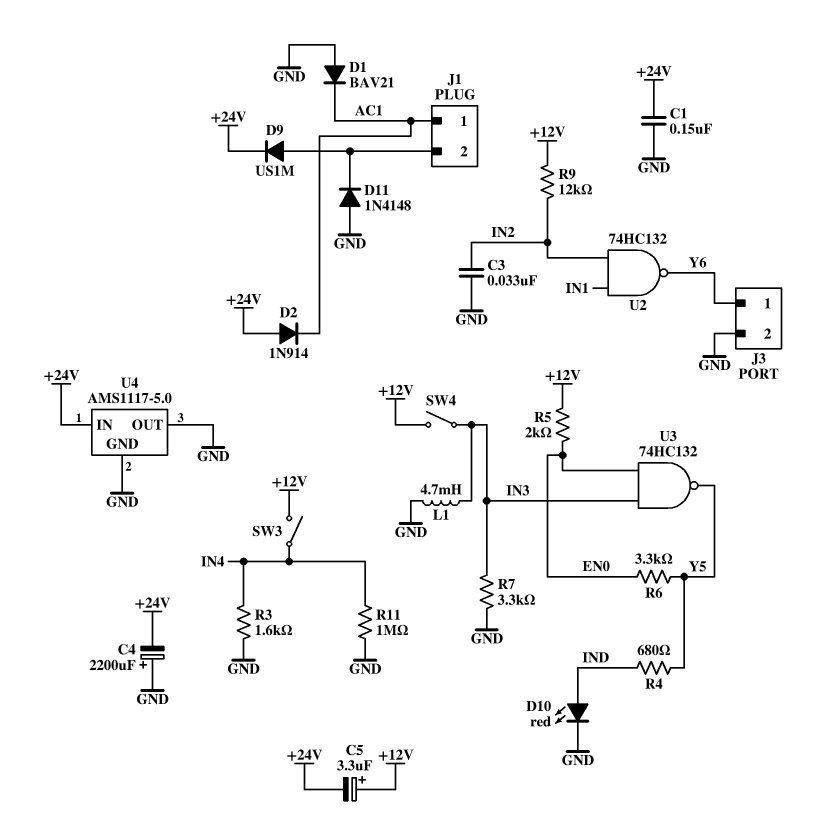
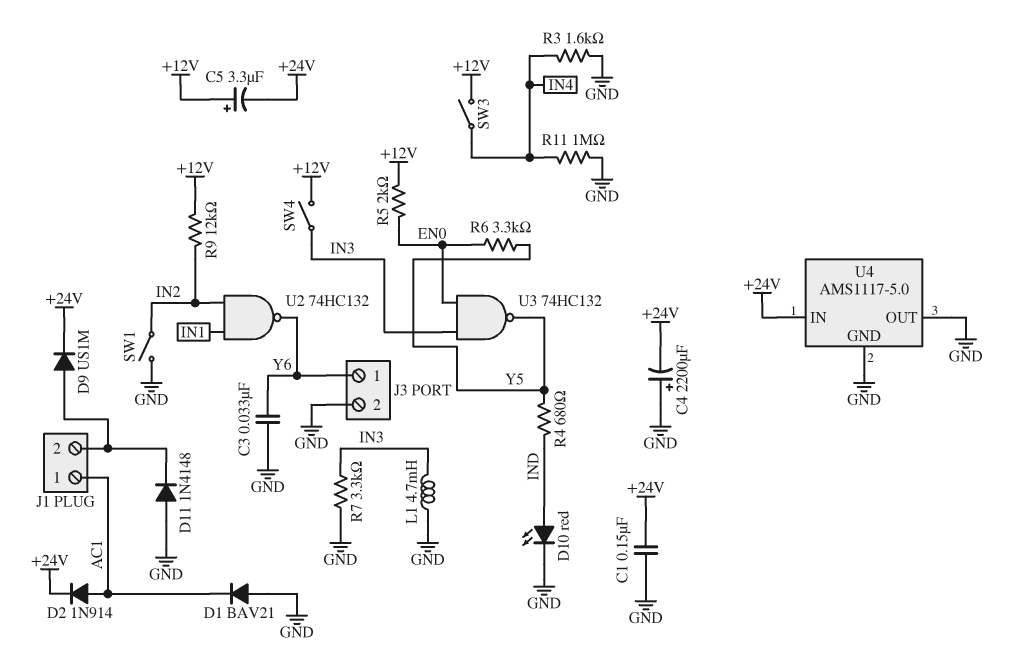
C3: 33nF (GND, IN2) -> 33nF (GND, Y6)
D2: diode 1N914 (A +24V, K AC1) -> diode 1N914 (A AC1, K +24V)
SW1: none -> switch (GND, IN2)

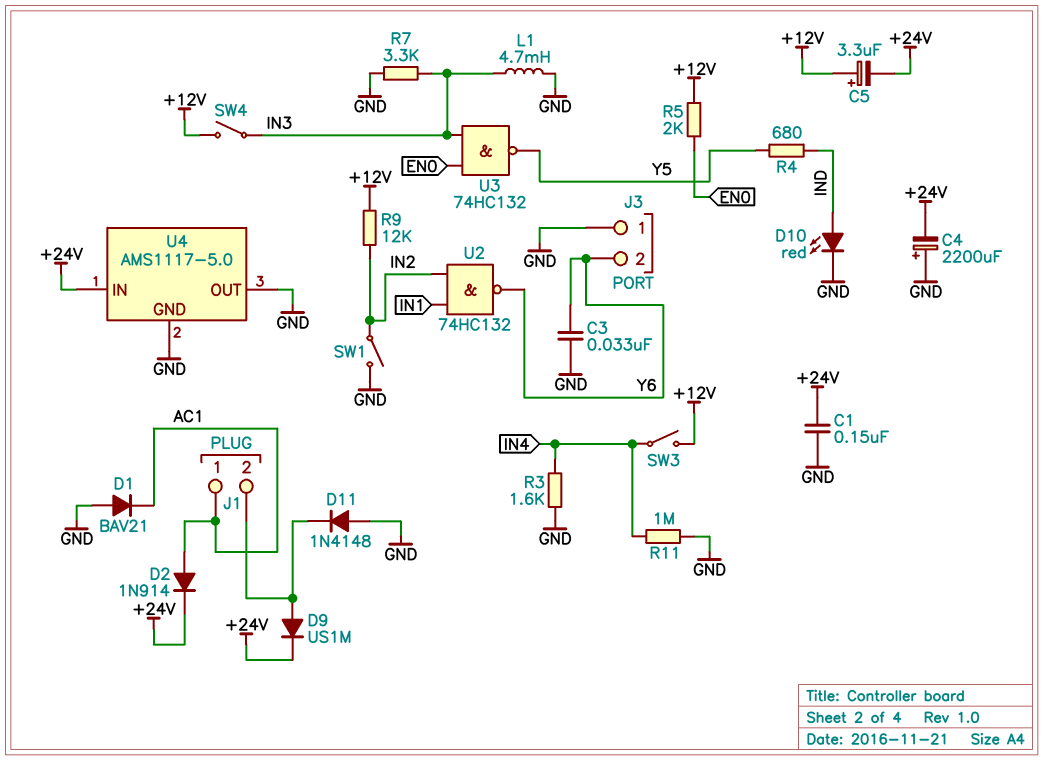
J3 pin 1: Y6 -> GND
J3 pin 2: GND -> Y6
R6: 3.3k (EN0, Y5) -> none

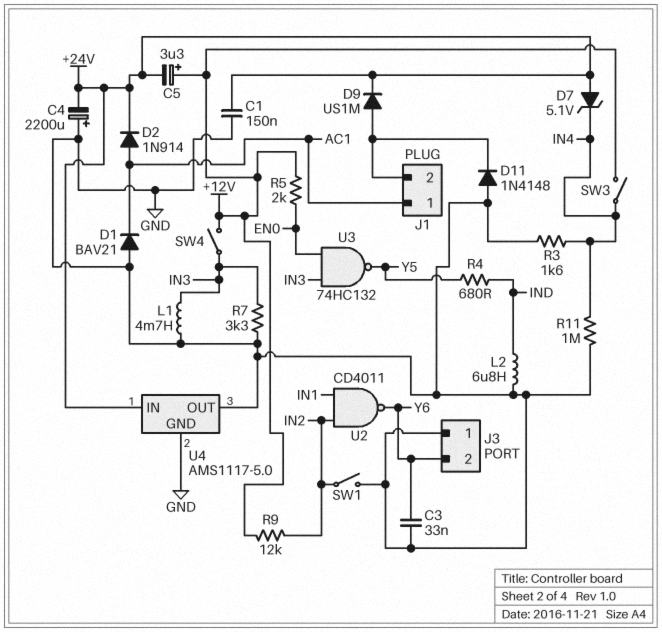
D7: none -> zener 5.1V (A +24V, K IN4)
D10: LED red (A IND, K GND) -> none
L2: none -> 6.8uH (GND, IND)
U2: NAND 74HC132 (in IN1, in IN2, out Y6) -> NAND CD4011 (in IN1, in IN2, out Y6)

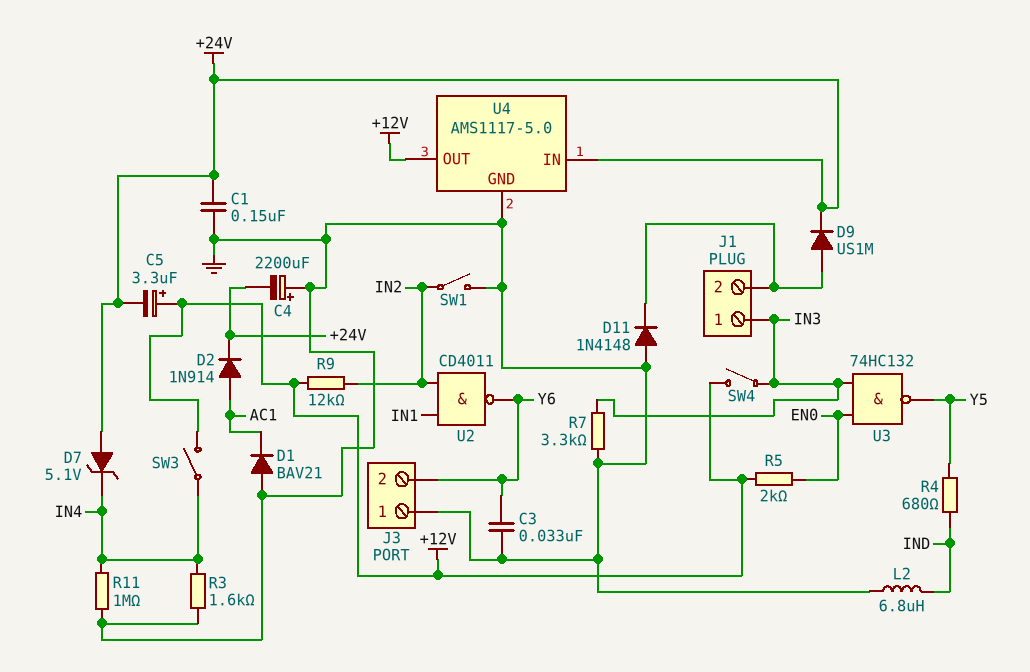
J1 pin 1: AC1 -> IN3
L1: 4.7mH (GND, IN3) -> none
U4 pin OUT: GND -> +12V

